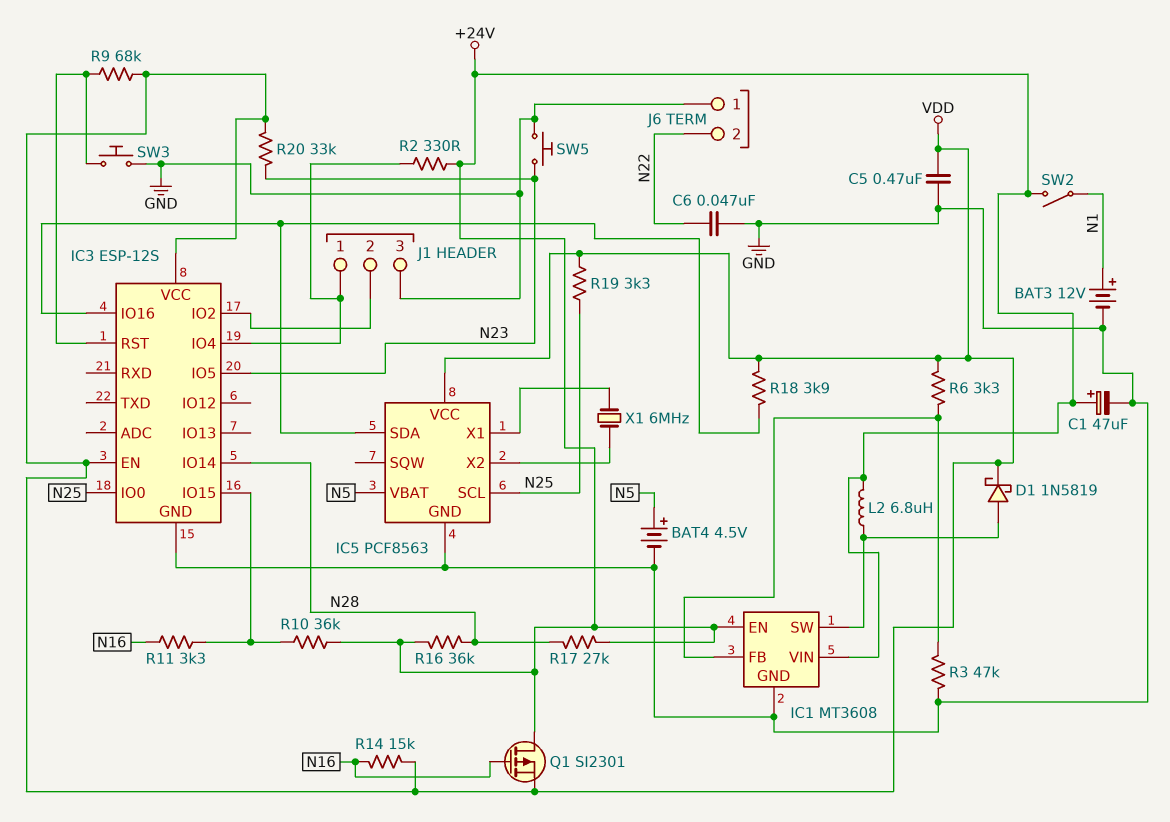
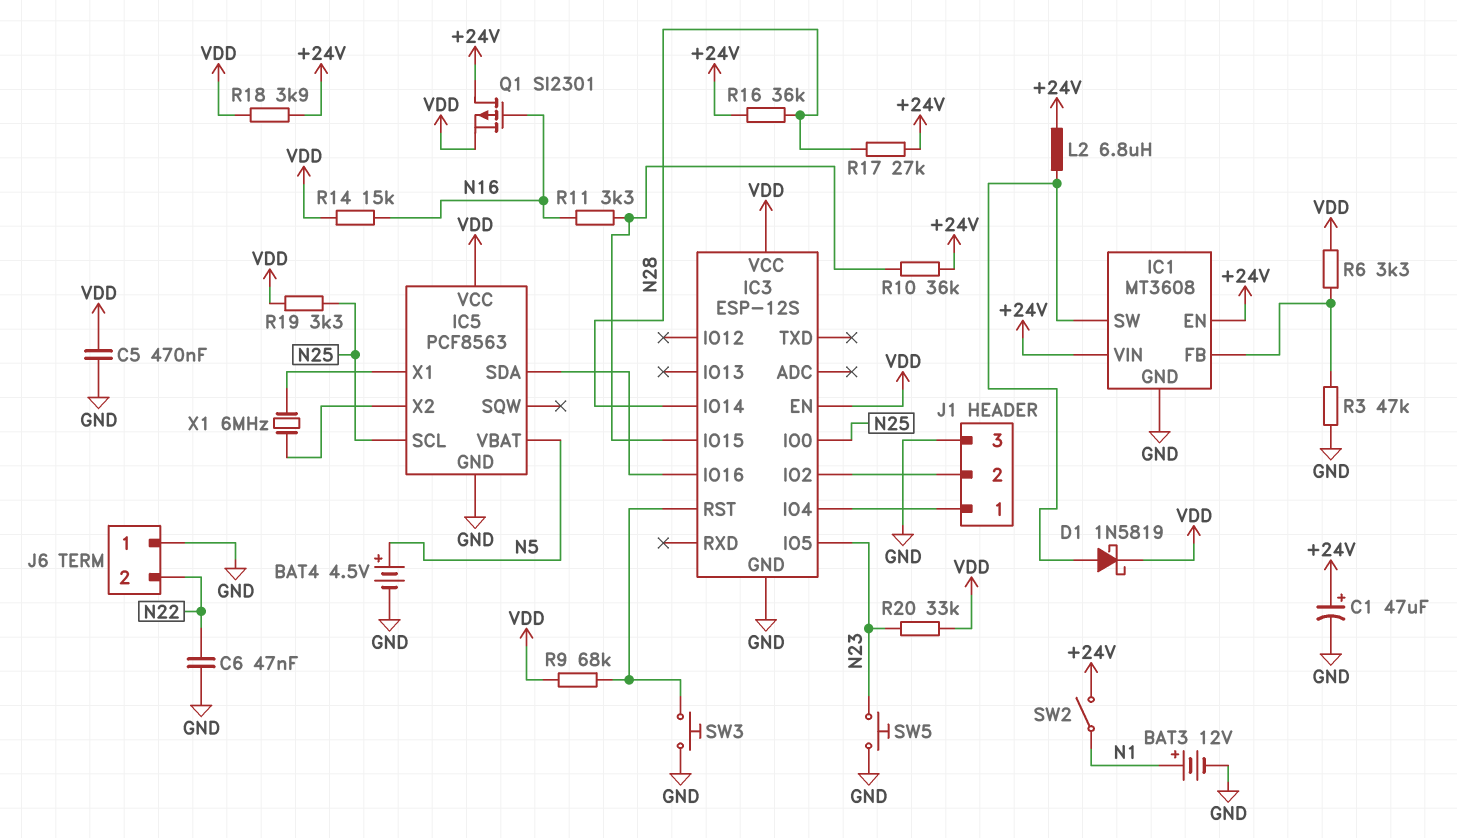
R2: 330 (+24V, IC3/IO4) -> none
R18: 3.9k (IC3/IO16, VDD) -> 3.9k (+24V, VDD)

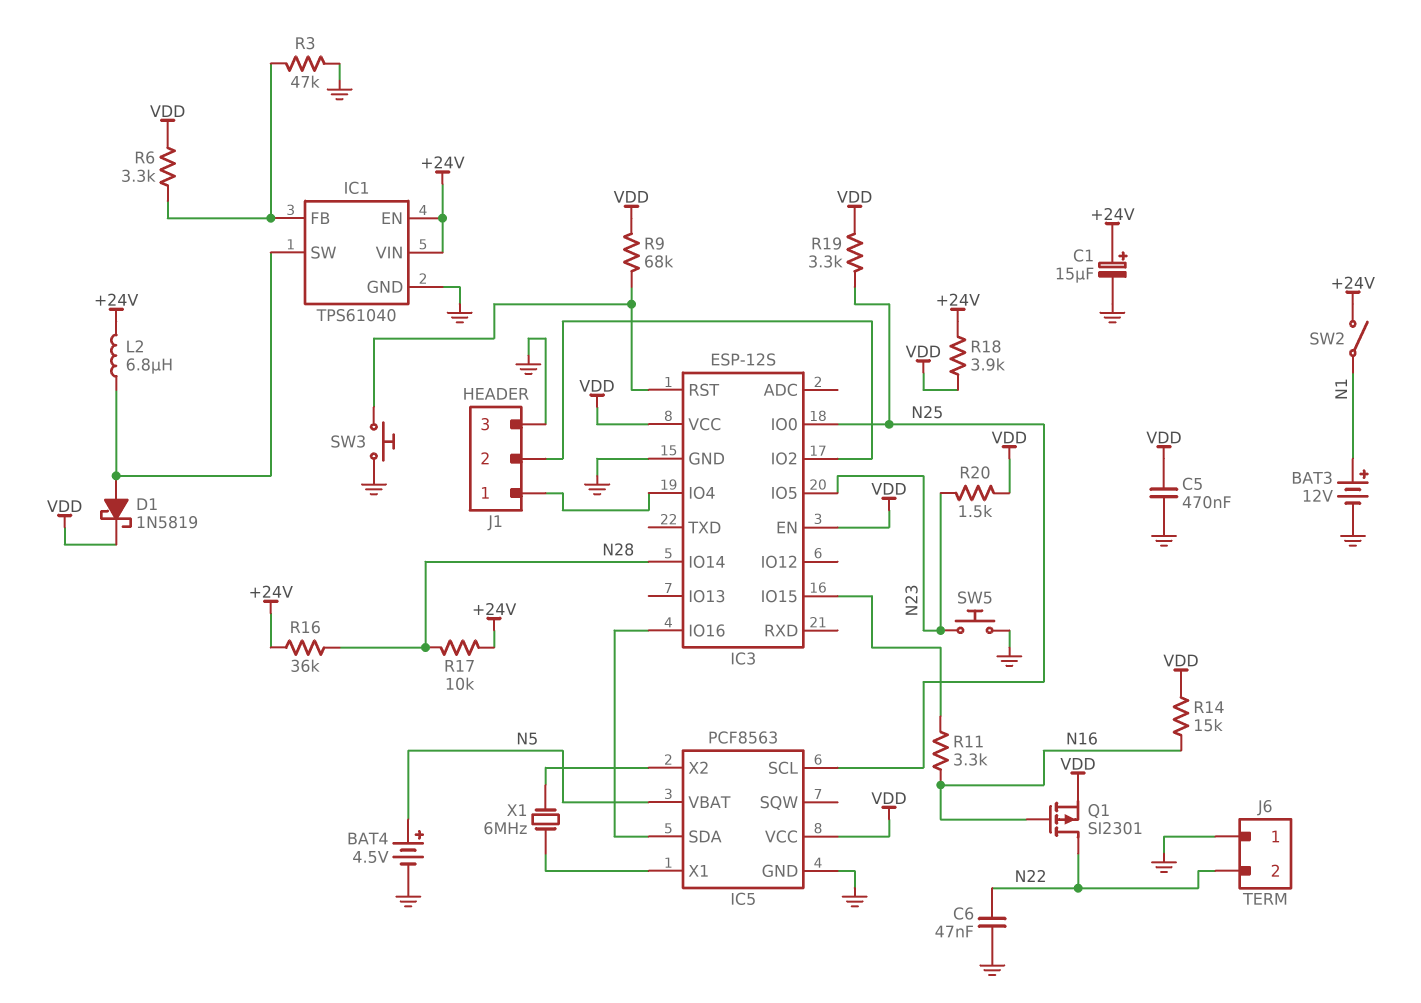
C1: 47uF (plus +24V, minus GND) -> 15uF (plus +24V, minus GND)
IC1: MT3608 -> TPS61040
Q1: PMOS SI2301 (G N16, D +24V, S VDD) -> PMOS SI2301 (G N16, D N22, S VDD)
R10: 36k (+24V, IC3/IO15) -> none
R17: 27k (+24V, N28) -> 10k (+24V, N28)
R20: 33k (N23, VDD) -> 1.5k (N23, VDD)

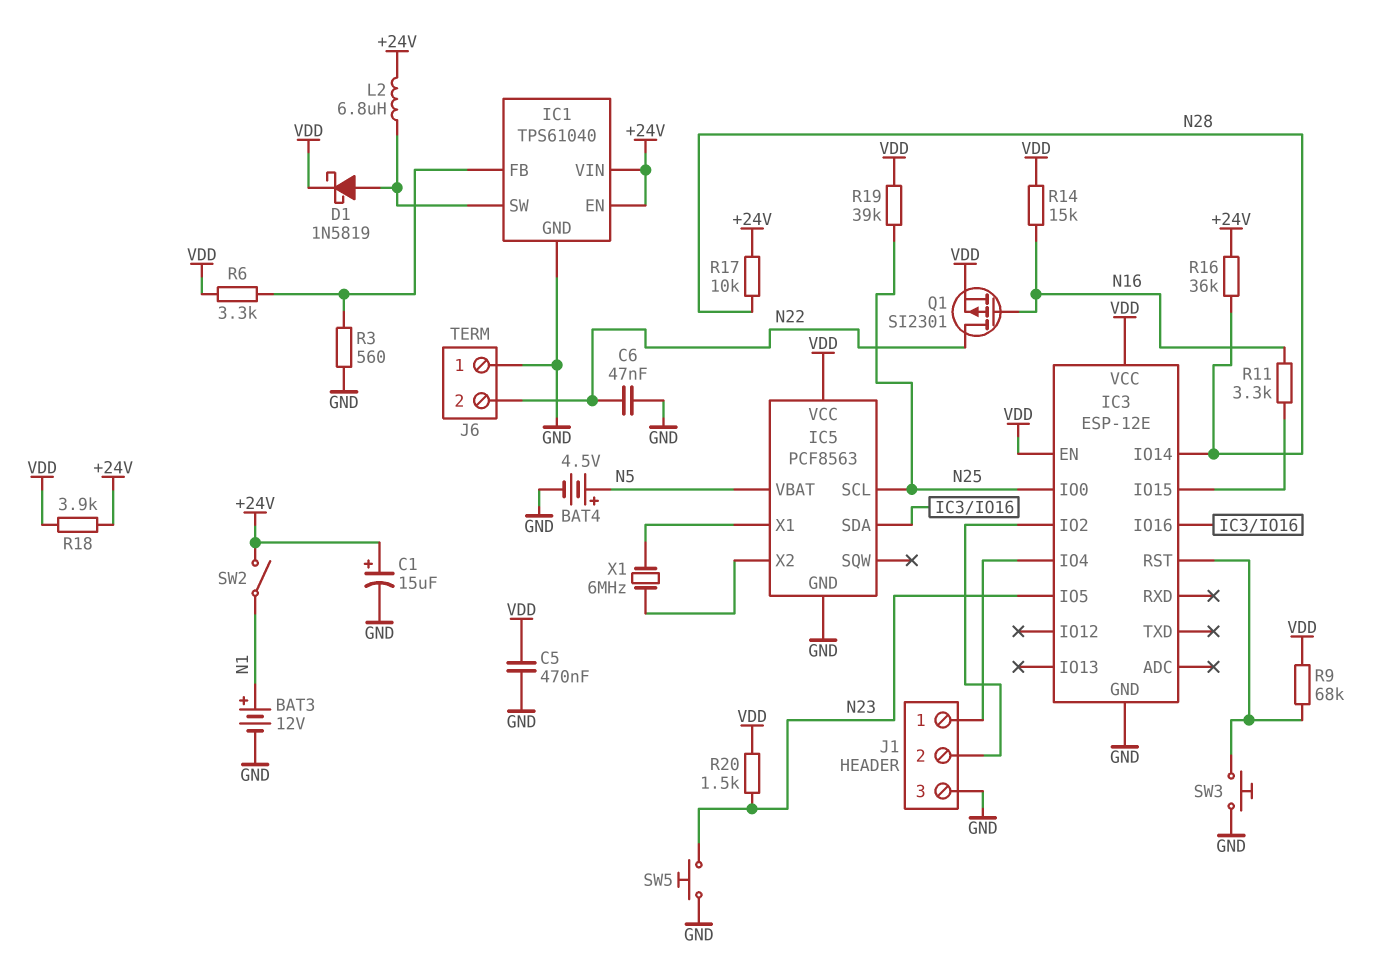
IC3: ESP-12S -> ESP-12E
R3: 47k (GND, IC1/FB) -> 560 (GND, IC1/FB)
R19: 3.3k (N25, VDD) -> 39k (N25, VDD)

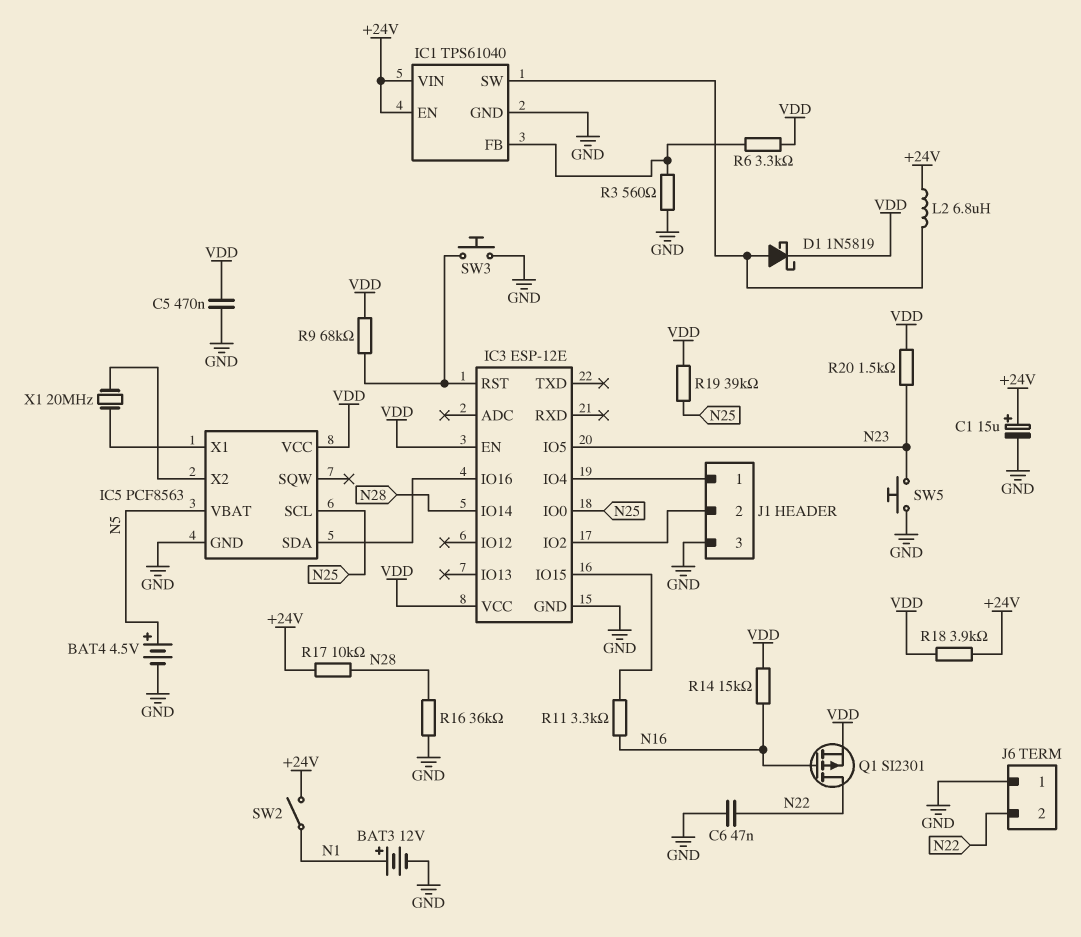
R16: 36k (+24V, N28) -> 36k (GND, N28)
X1: 6MHz (IC5/X1, IC5/X2) -> 20MHz (IC5/X1, IC5/X2)

